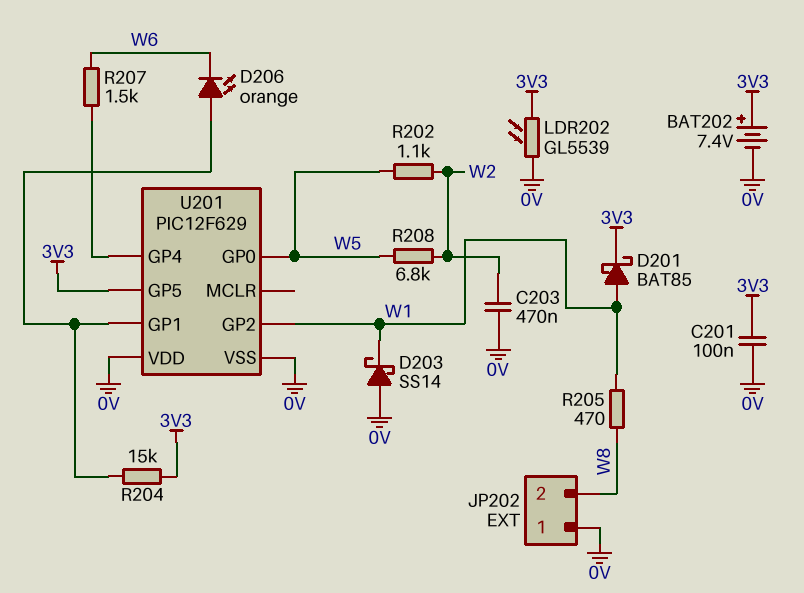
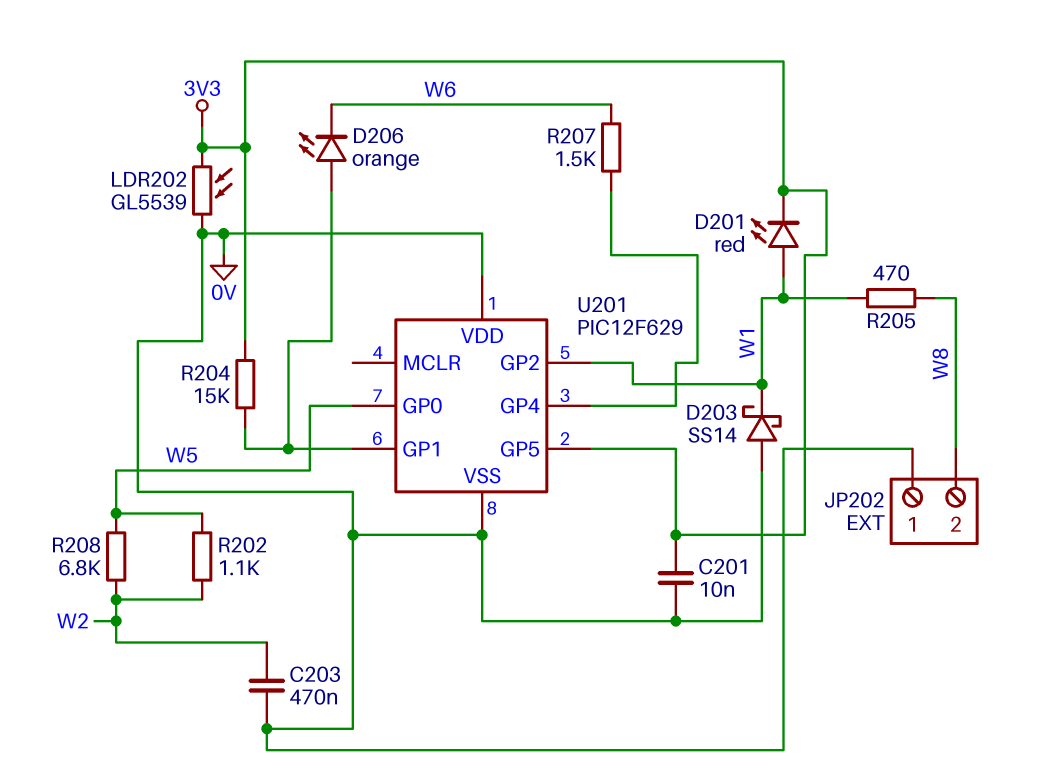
BAT202: 7.4V (plus 3V3, minus 0V) -> none
C201: 100nF (0V, 3V3) -> 10nF (0V, 3V3)
D201: schottky BAT85 (A W1, K 3V3) -> LED red (A W1, K 3V3)

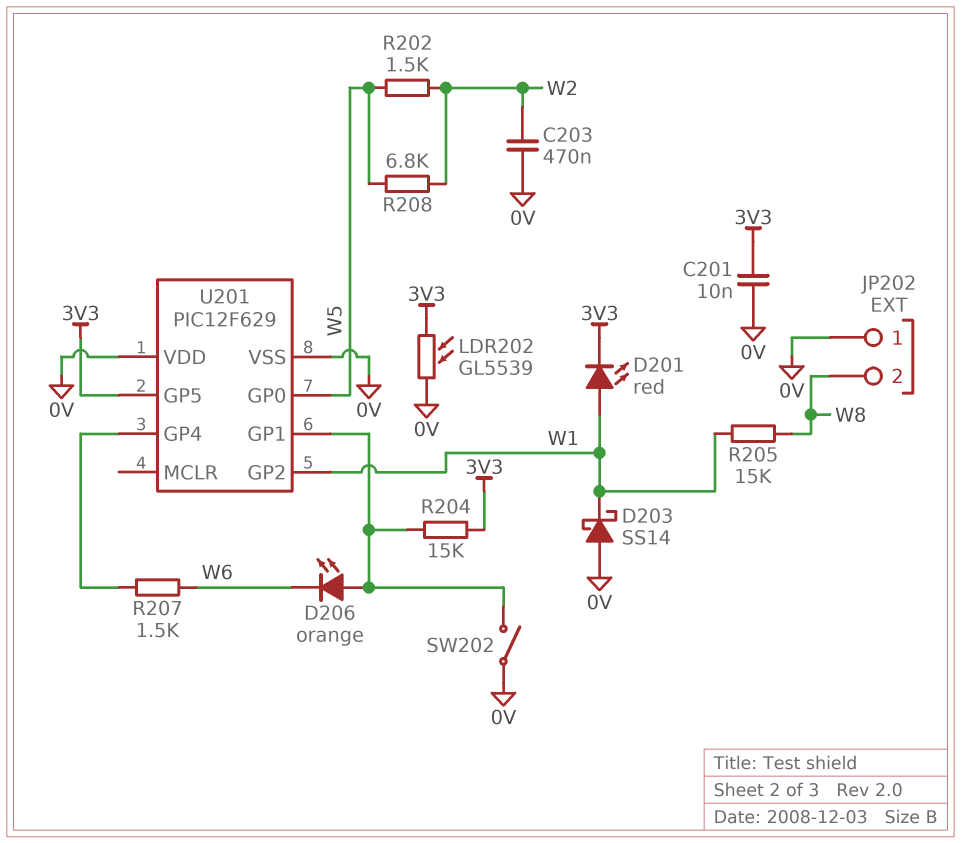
R202: 1.1k (W2, W5) -> 1.5k (W2, W5)
R205: 470 (W1, W8) -> 15k (W1, W8)
SW202: none -> switch (0V, U201/GP1)

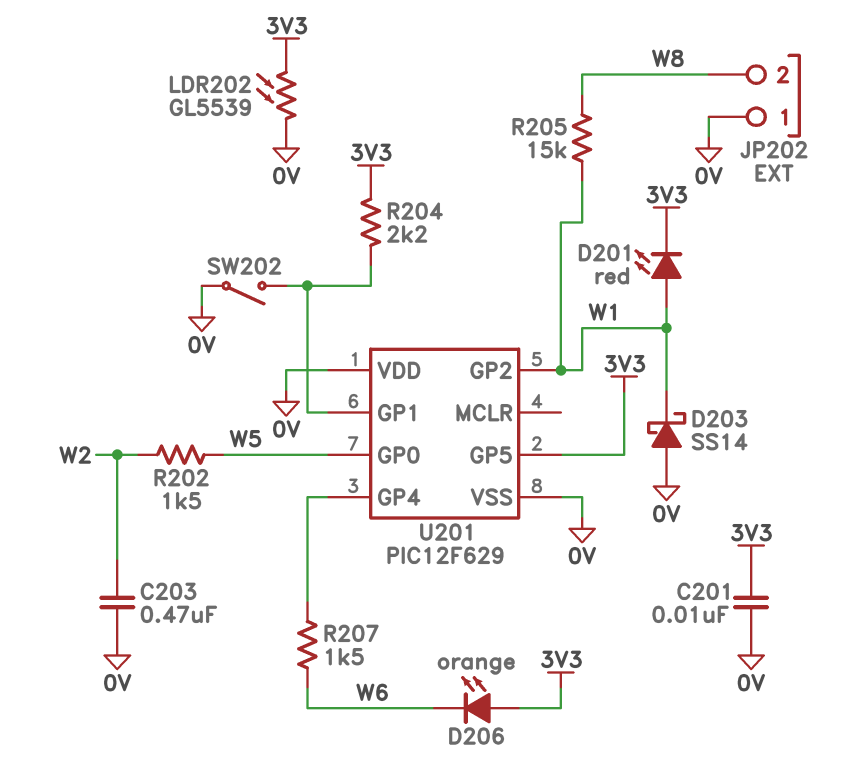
D206: LED orange (A U201/GP1, K W6) -> LED orange (A 3V3, K W6)
R204: 15k (3V3, U201/GP1) -> 2.2k (3V3, U201/GP1)
R208: 6.8k (W2, W5) -> none

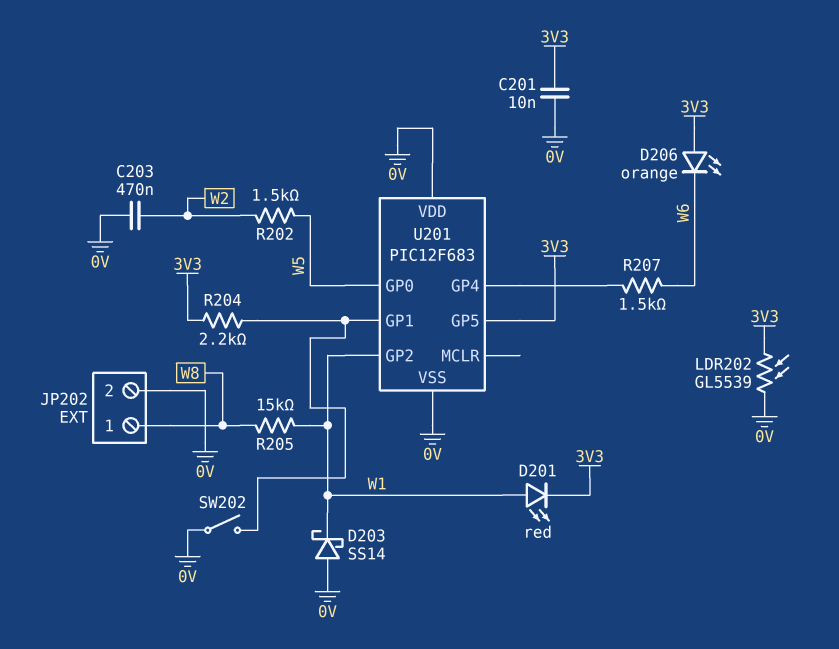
JP202 pin 1: 0V -> W8
JP202 pin 2: W8 -> 0V
U201: PIC12F629 -> PIC12F683

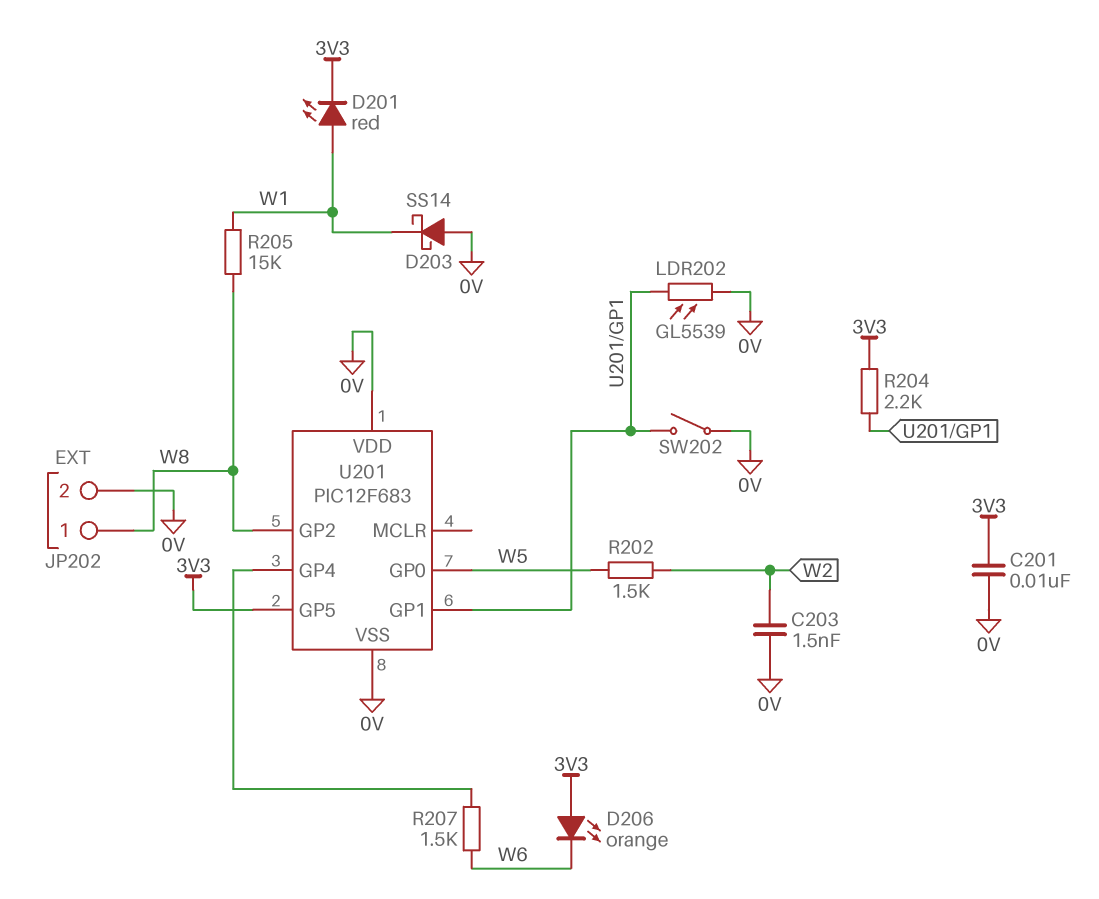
C203: 470nF (0V, W2) -> 1.5nF (0V, W2)
LDR202: GL5539 (0V, 3V3) -> GL5539 (0V, U201/GP1)
U201 pin GP2: W1 -> W8

